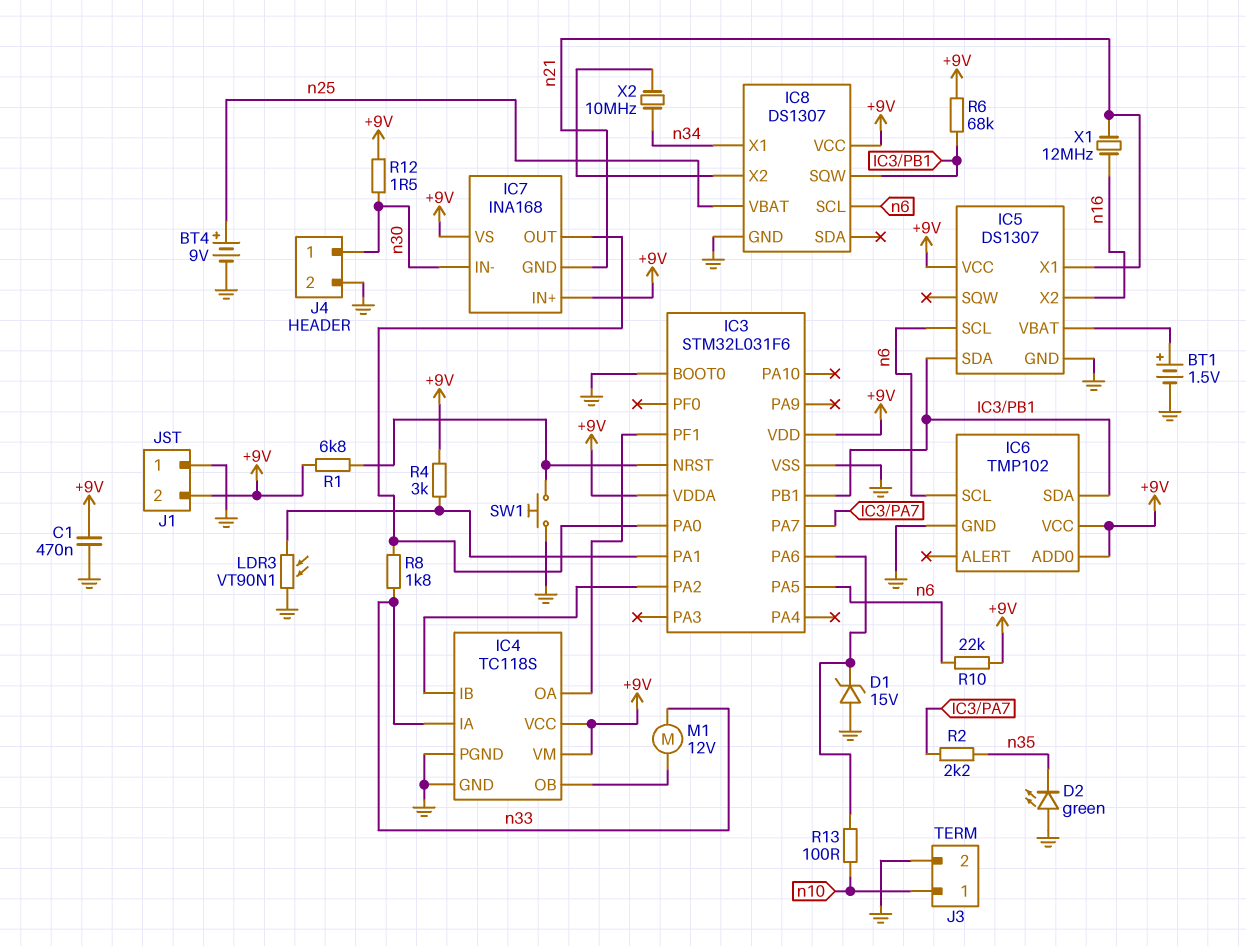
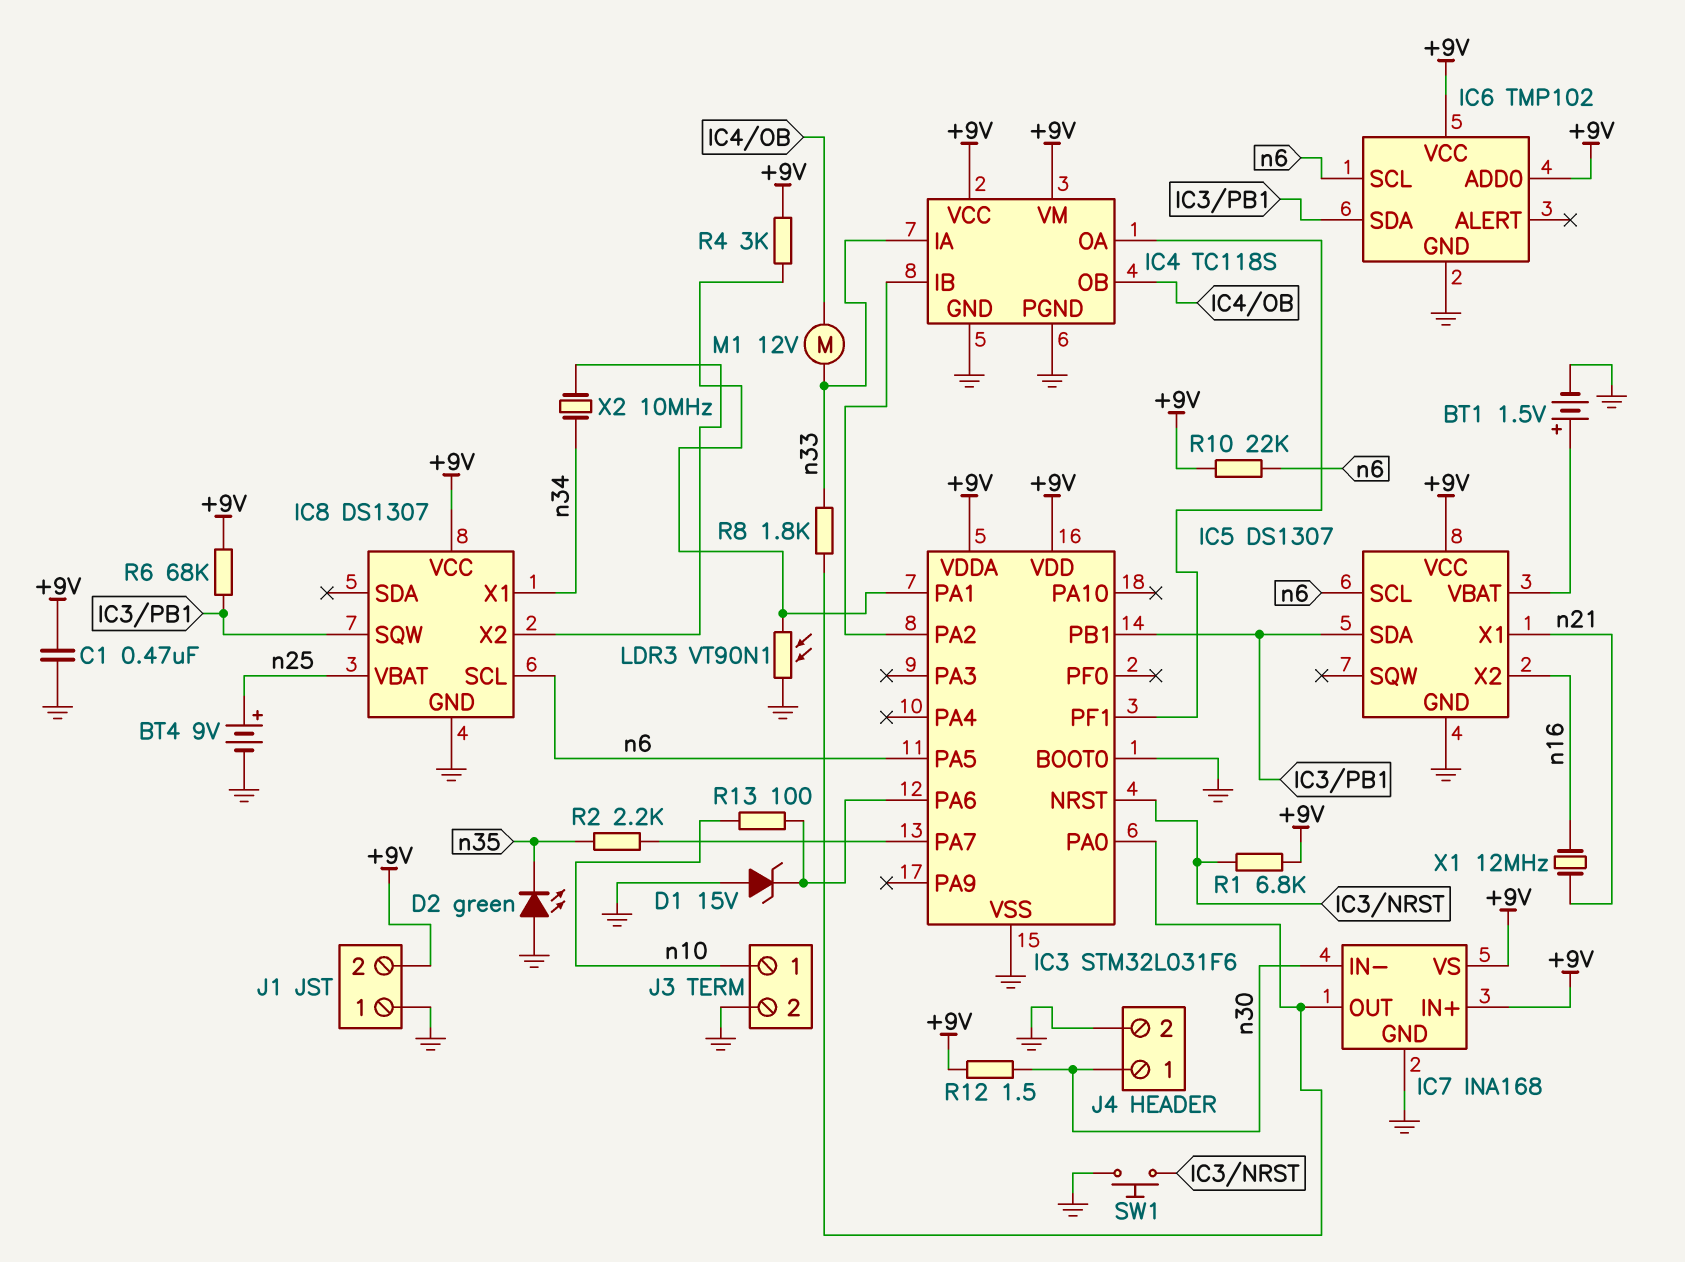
IC7 pin GND: n21 -> GND

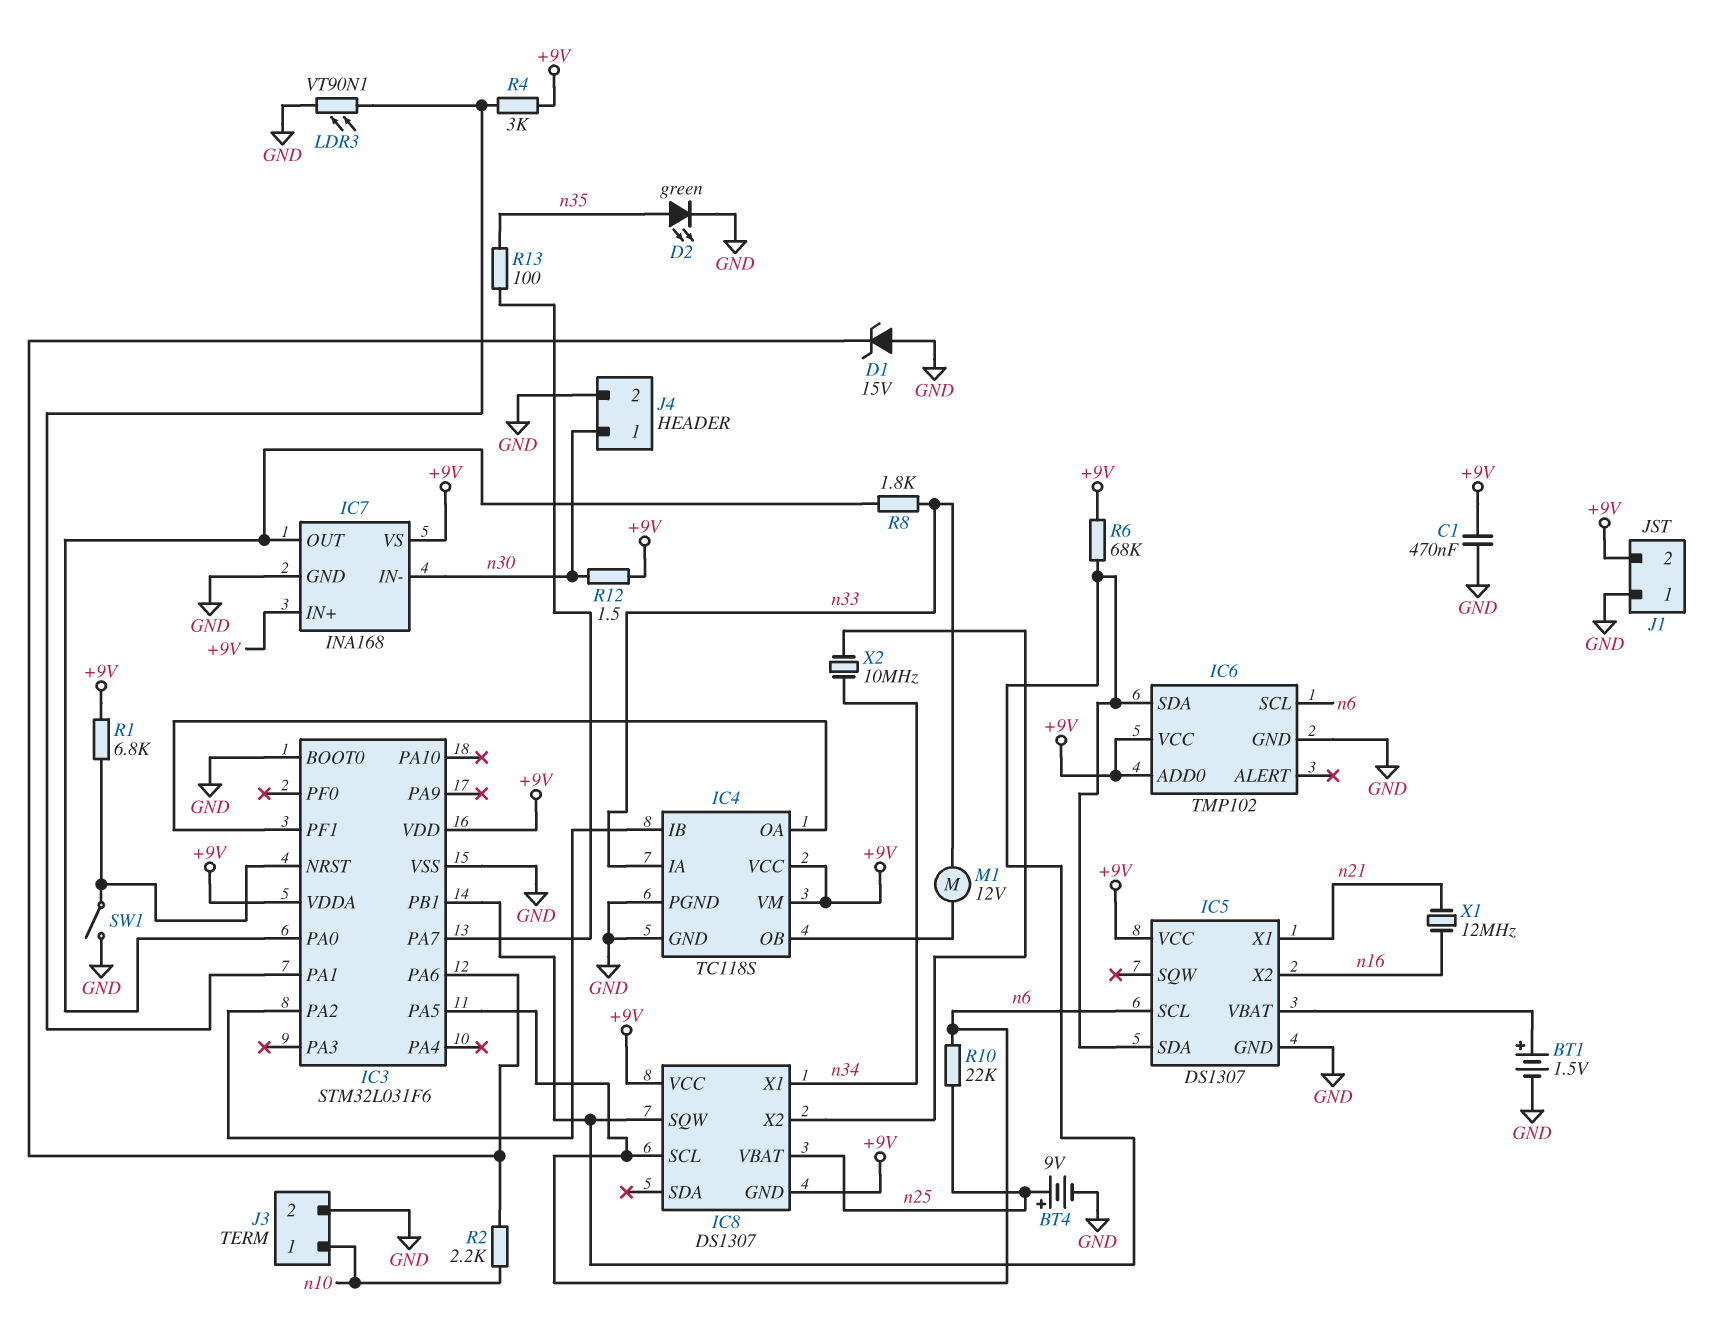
D2: LED green (A GND, K n35) -> LED green (A n35, K GND)
IC8 pin GND: GND -> +9V
R2: 2.2k (IC3/PA7, n35) -> 2.2k (IC3/PA6, n10)
R10: 22k (+9V, n6) -> 22k (n6, n25)
R13: 100 (IC3/PA6, n10) -> 100 (IC3/PA7, n35)
SW1: button (GND, IC3/NRST) -> switch (GND, IC3/NRST)

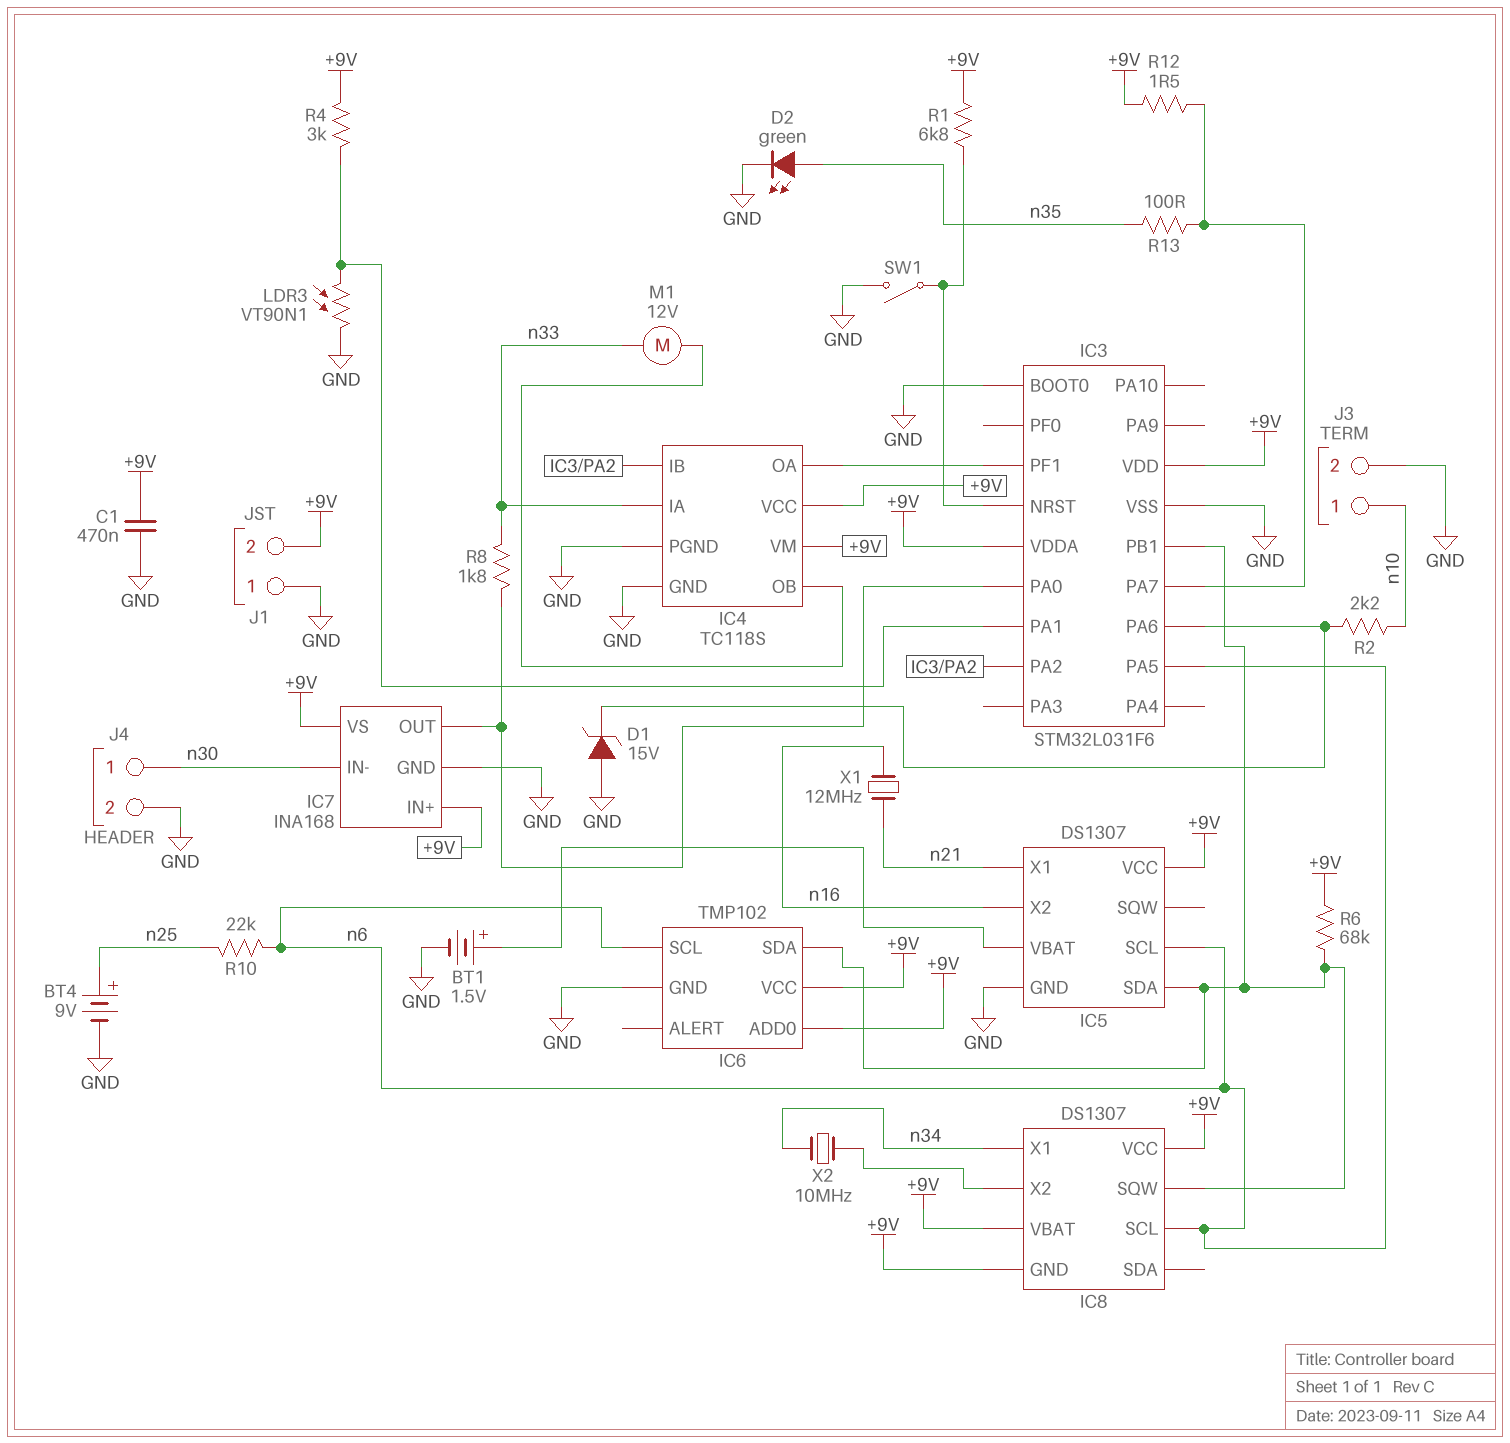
IC8 pin VBAT: n25 -> +9V
R12: 1.5 (+9V, n30) -> 1.5 (+9V, IC3/PA7)

